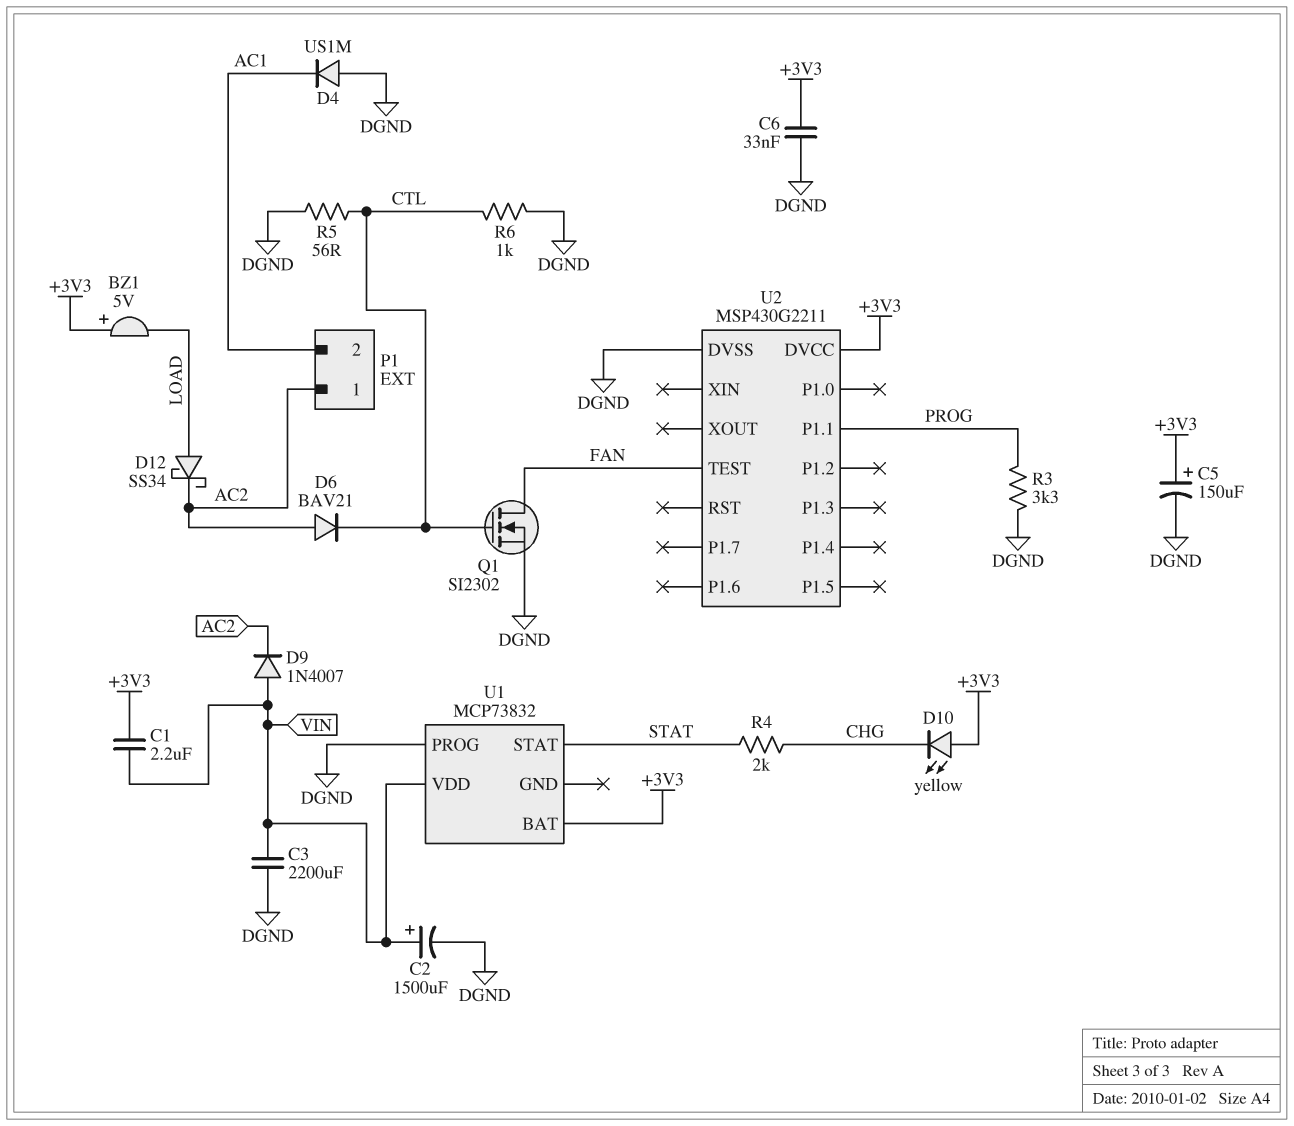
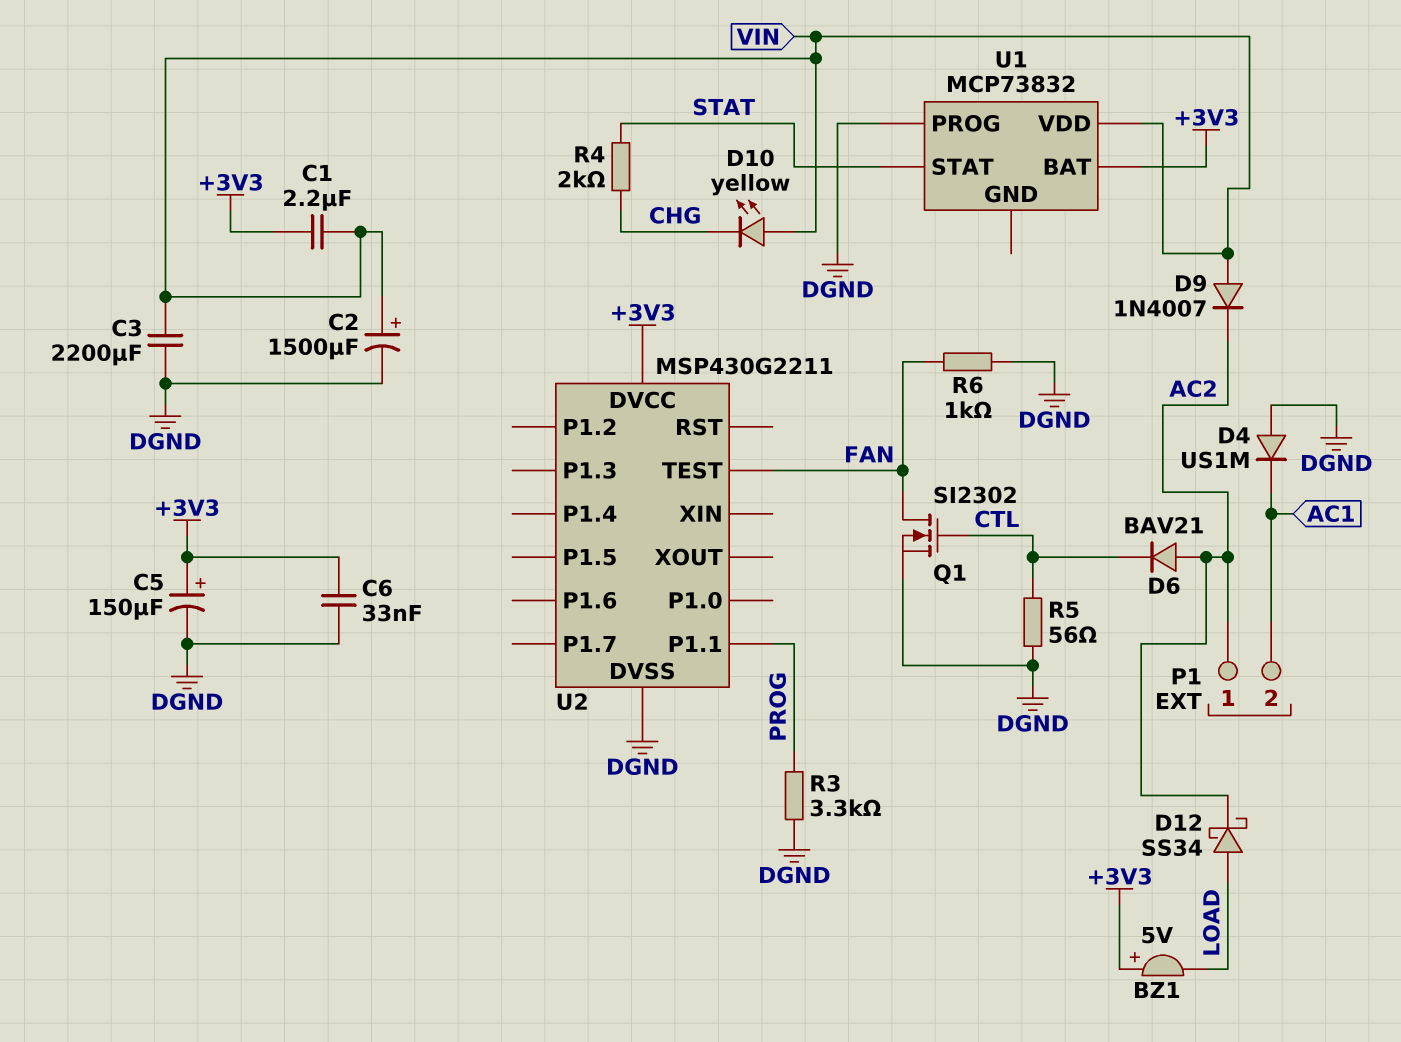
D10: LED yellow (A +3V3, K CHG) -> LED yellow (A VIN, K CHG)
R6: 1k (CTL, DGND) -> 1k (DGND, FAN)

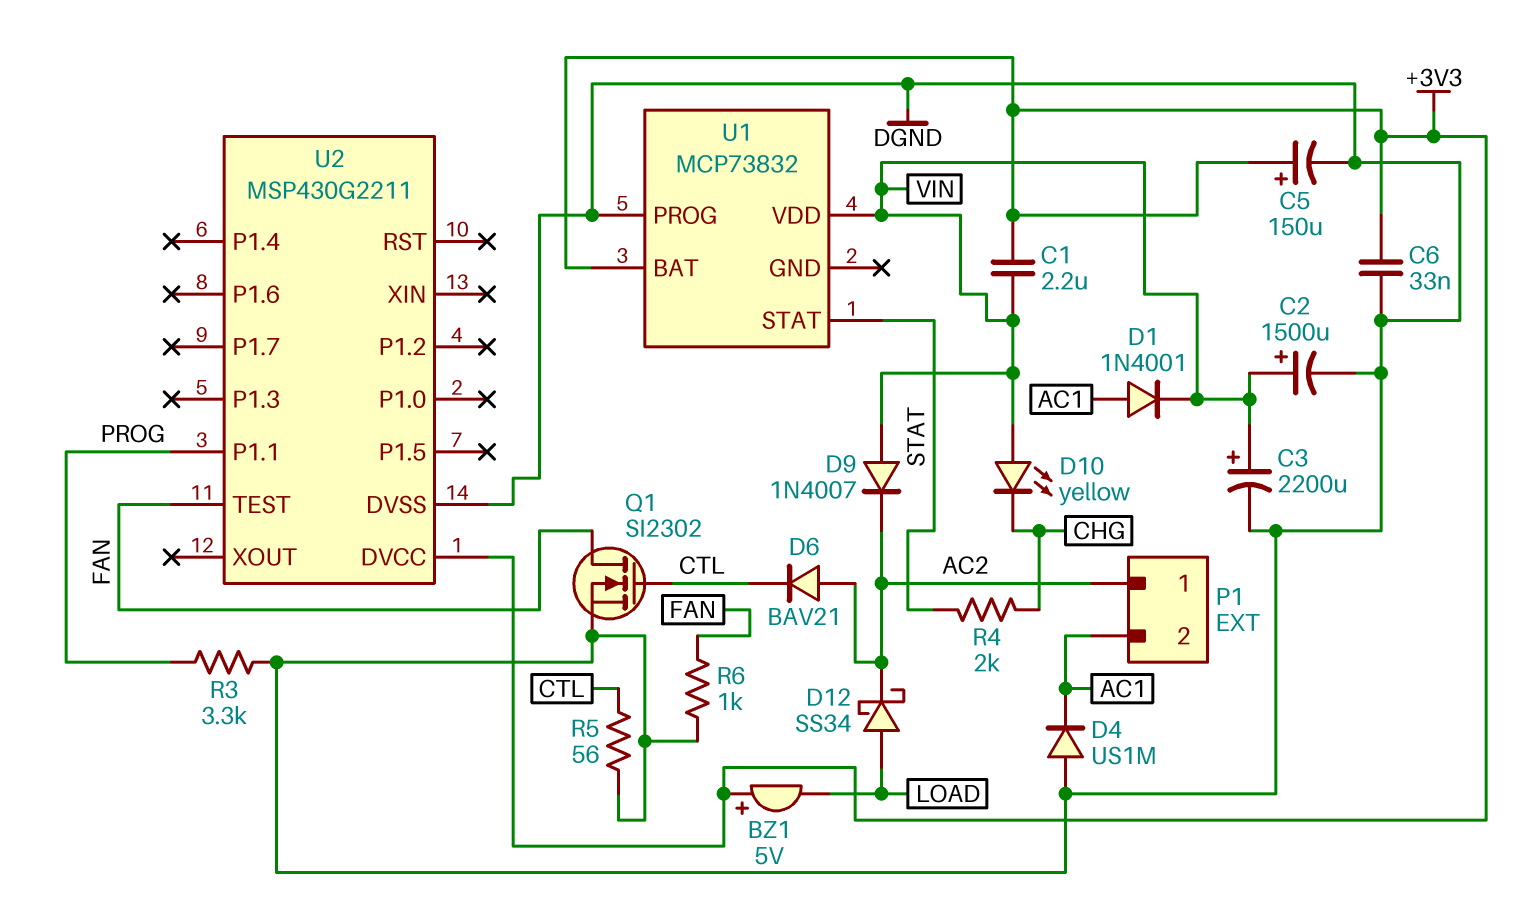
C3: 2200uF (DGND, VIN) -> 2200uF (plus VIN, minus DGND)
D1: none -> diode 1N4001 (A AC1, K VIN)

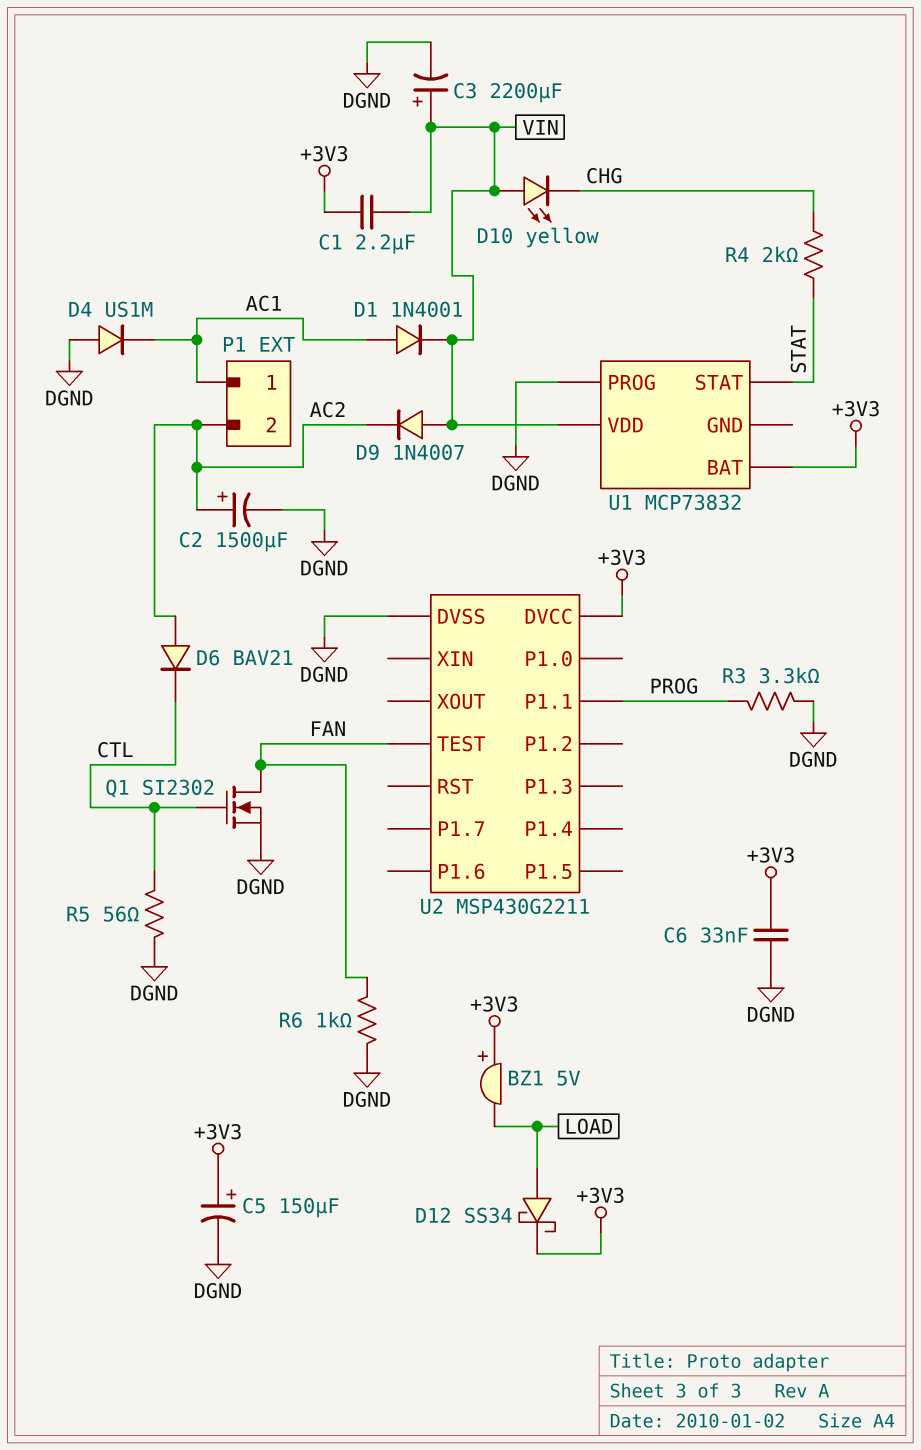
C2: 1500uF (plus VIN, minus DGND) -> 1500uF (plus AC2, minus DGND)
D12: schottky SS34 (A LOAD, K AC2) -> schottky SS34 (A LOAD, K +3V3)
P1 pin 1: AC2 -> AC1
P1 pin 2: AC1 -> AC2

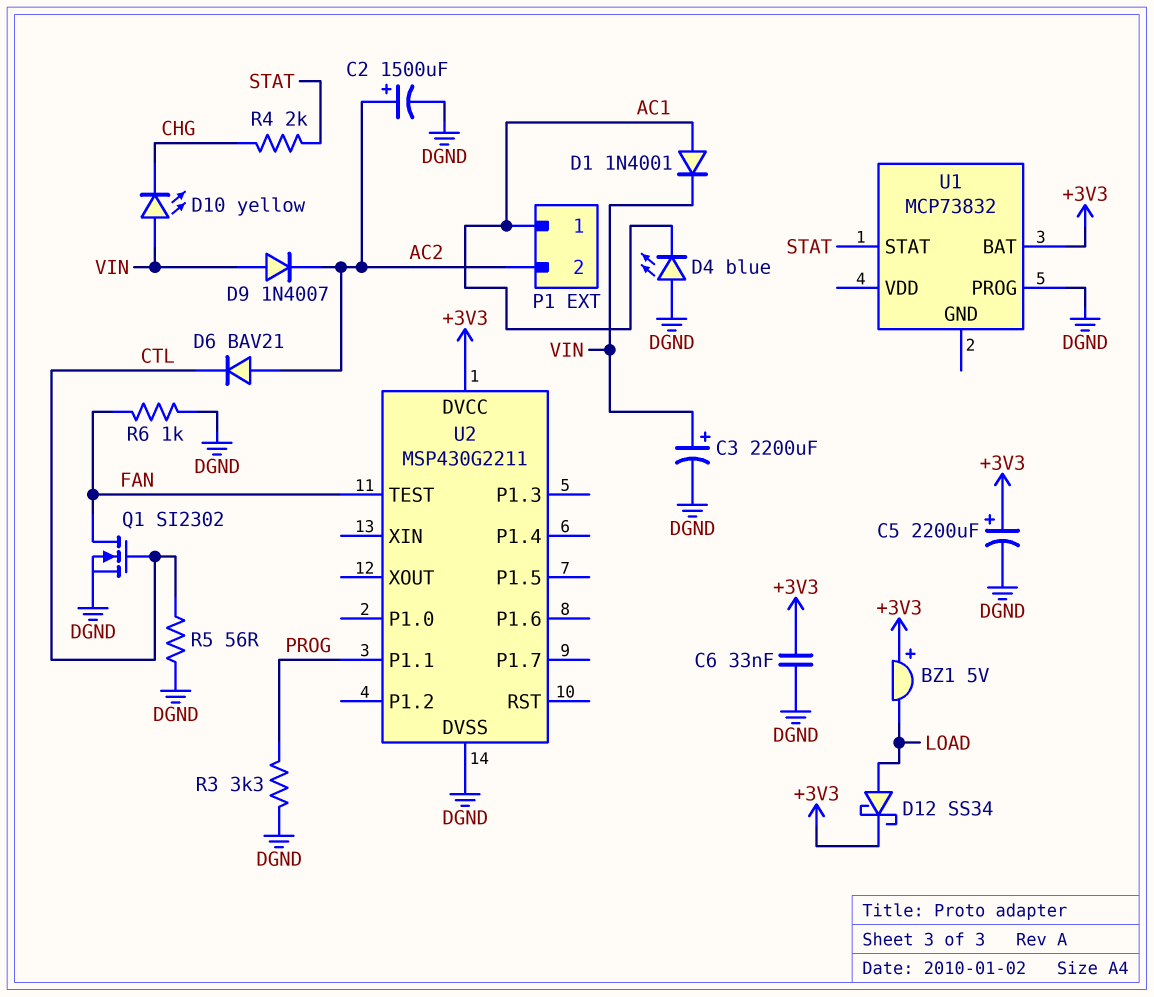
C1: 2.2uF (+3V3, VIN) -> none
C5: 150uF (plus +3V3, minus DGND) -> 2200uF (plus +3V3, minus DGND)
D4: diode US1M (A DGND, K AC1) -> LED blue (A DGND, K AC1)
U1 pin VDD: VIN -> none

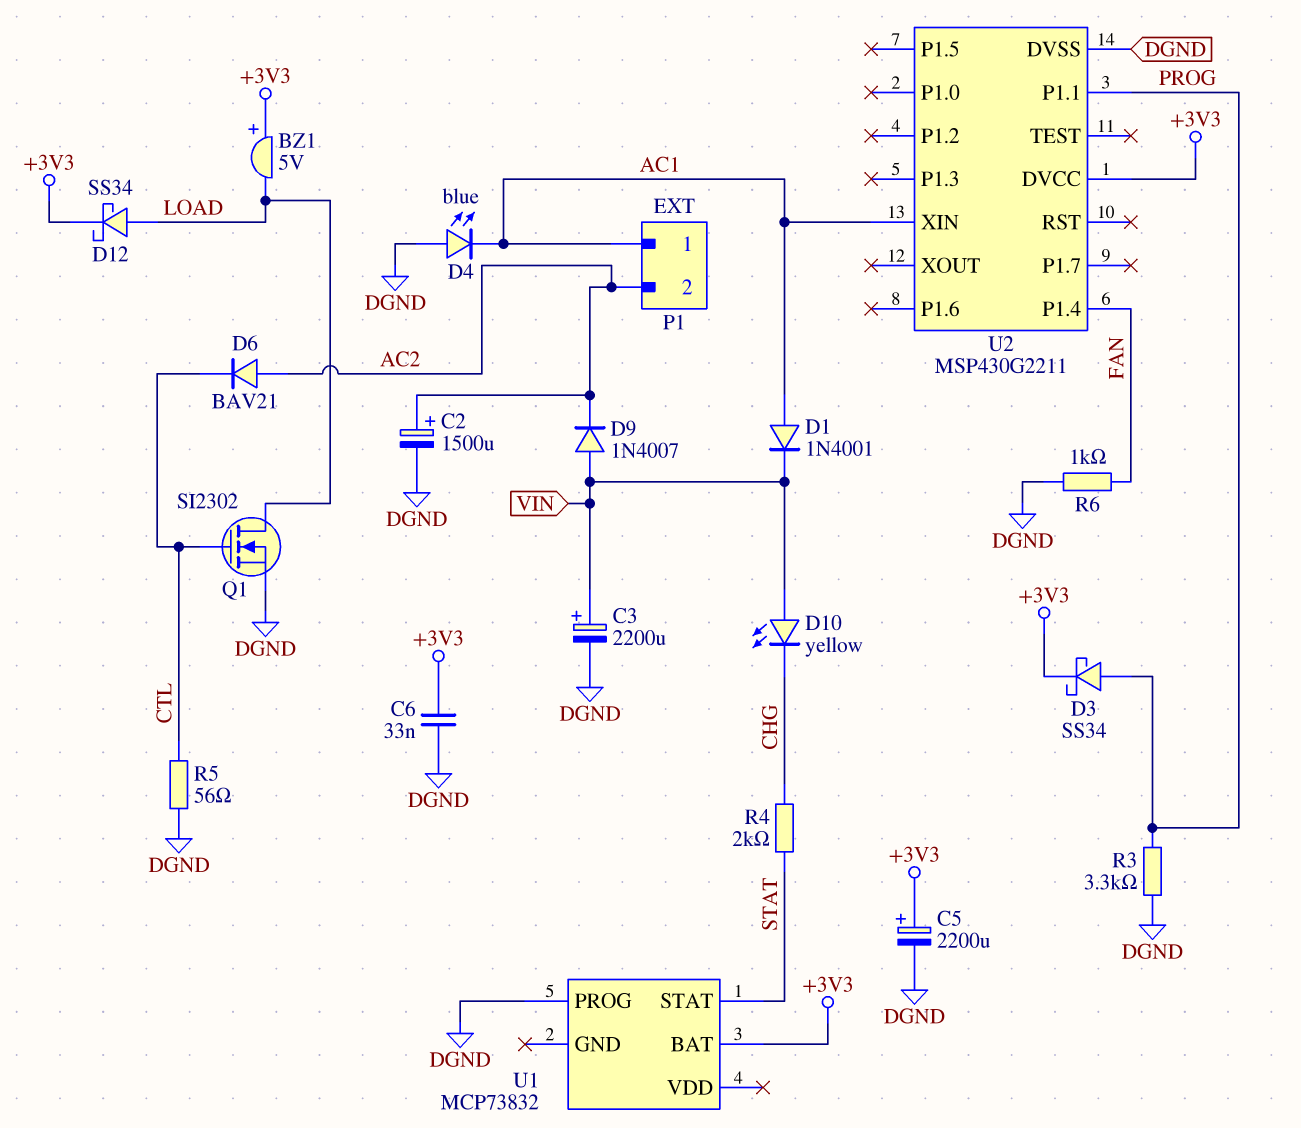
D3: none -> schottky SS34 (A PROG, K +3V3)
Q1: NMOS SI2302 (G CTL, D FAN, S DGND) -> NMOS SI2302 (G CTL, D LOAD, S DGND)
U2 pin P1.4: none -> FAN
U2 pin TEST: FAN -> none
U2 pin XIN: none -> AC1

